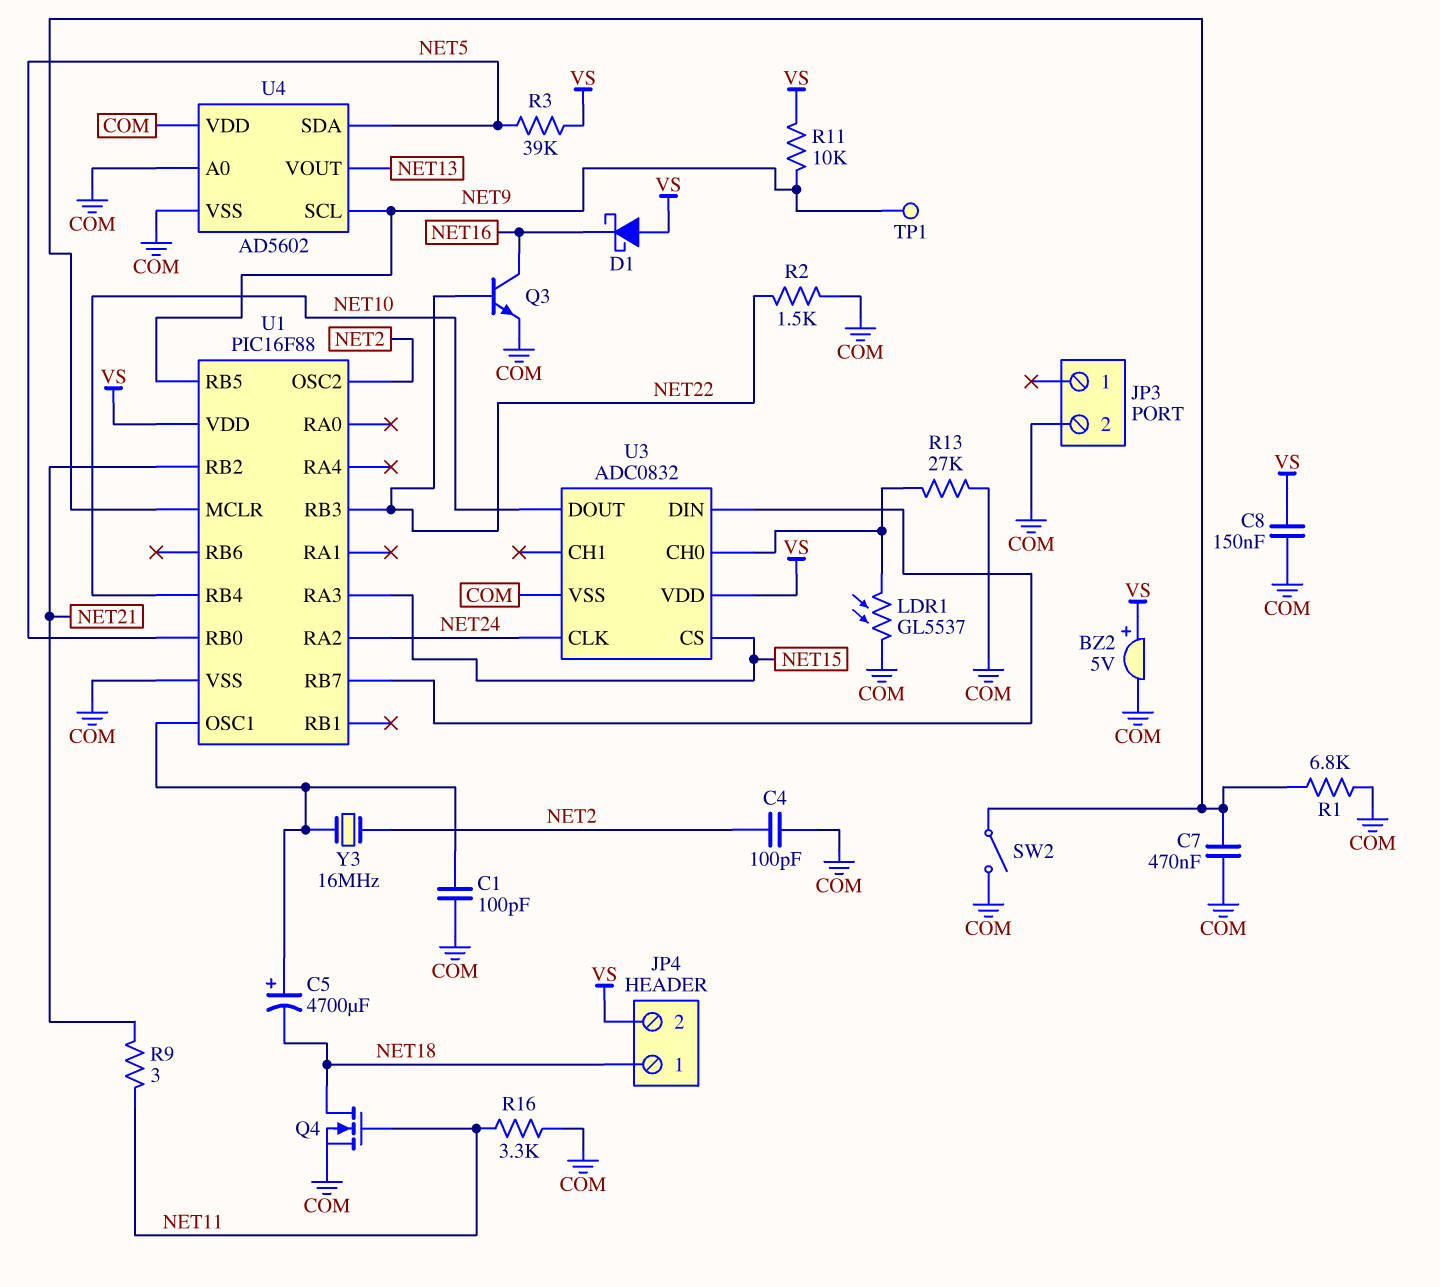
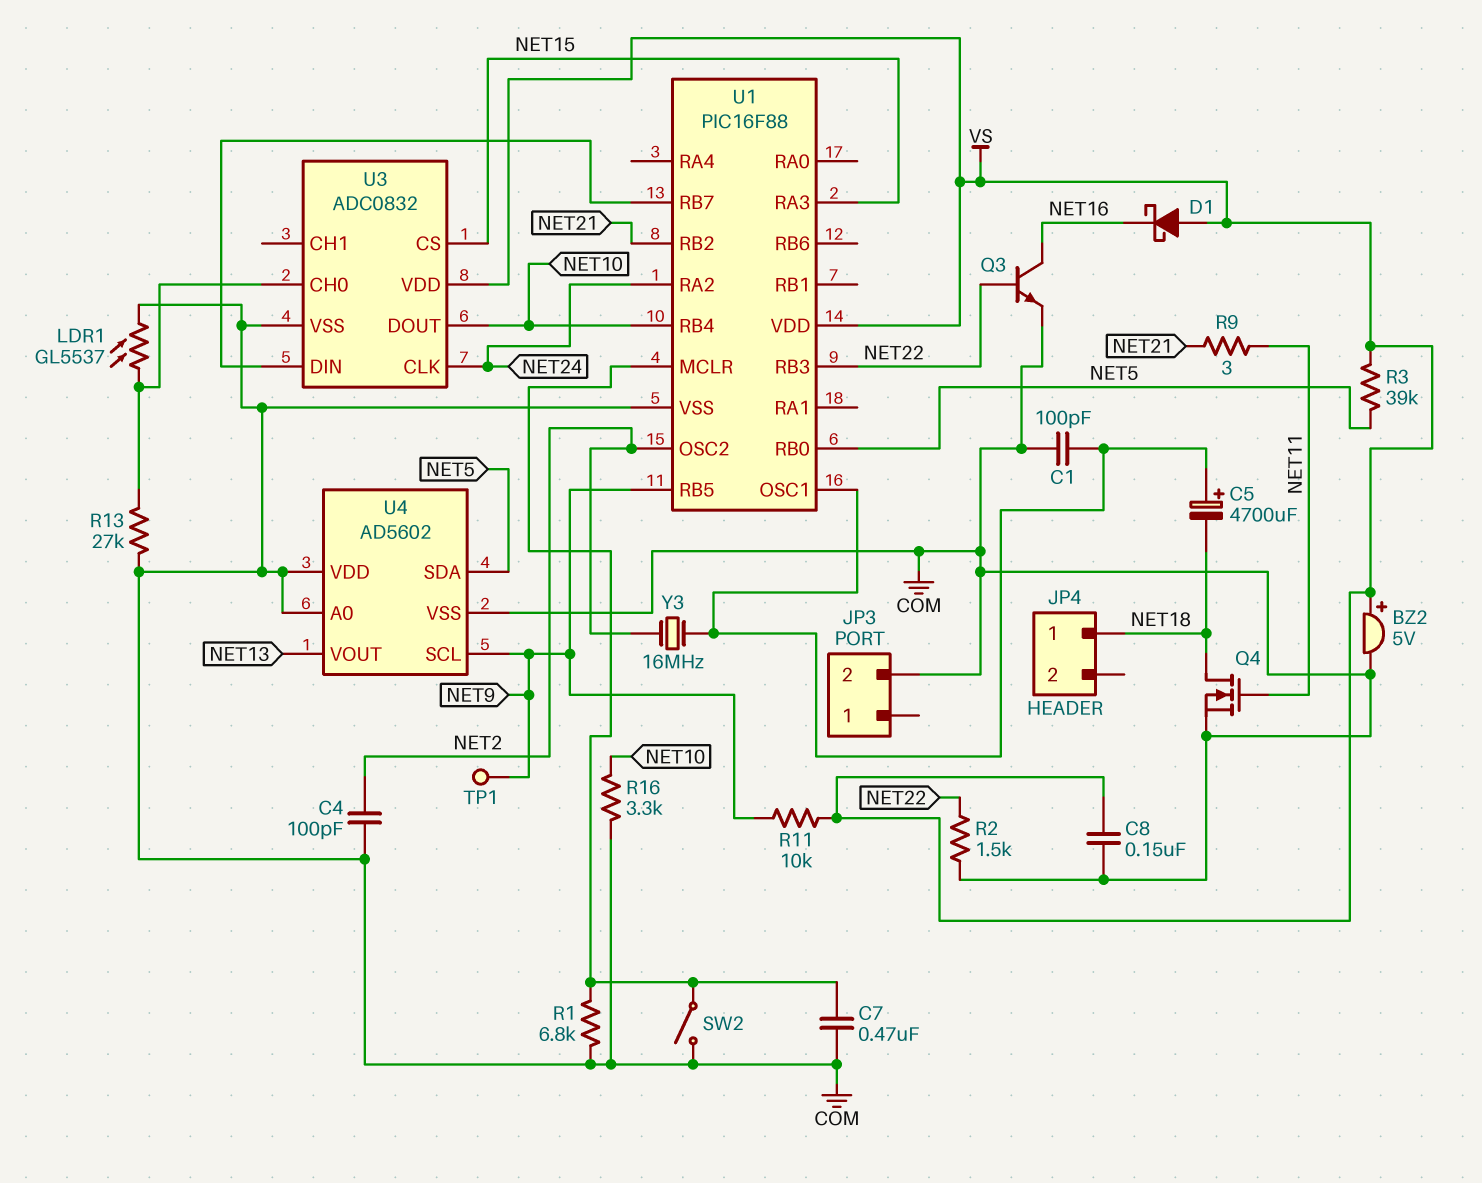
JP4 pin 2: VS -> none
R16: 3.3k (COM, NET11) -> 3.3k (COM, NET10)

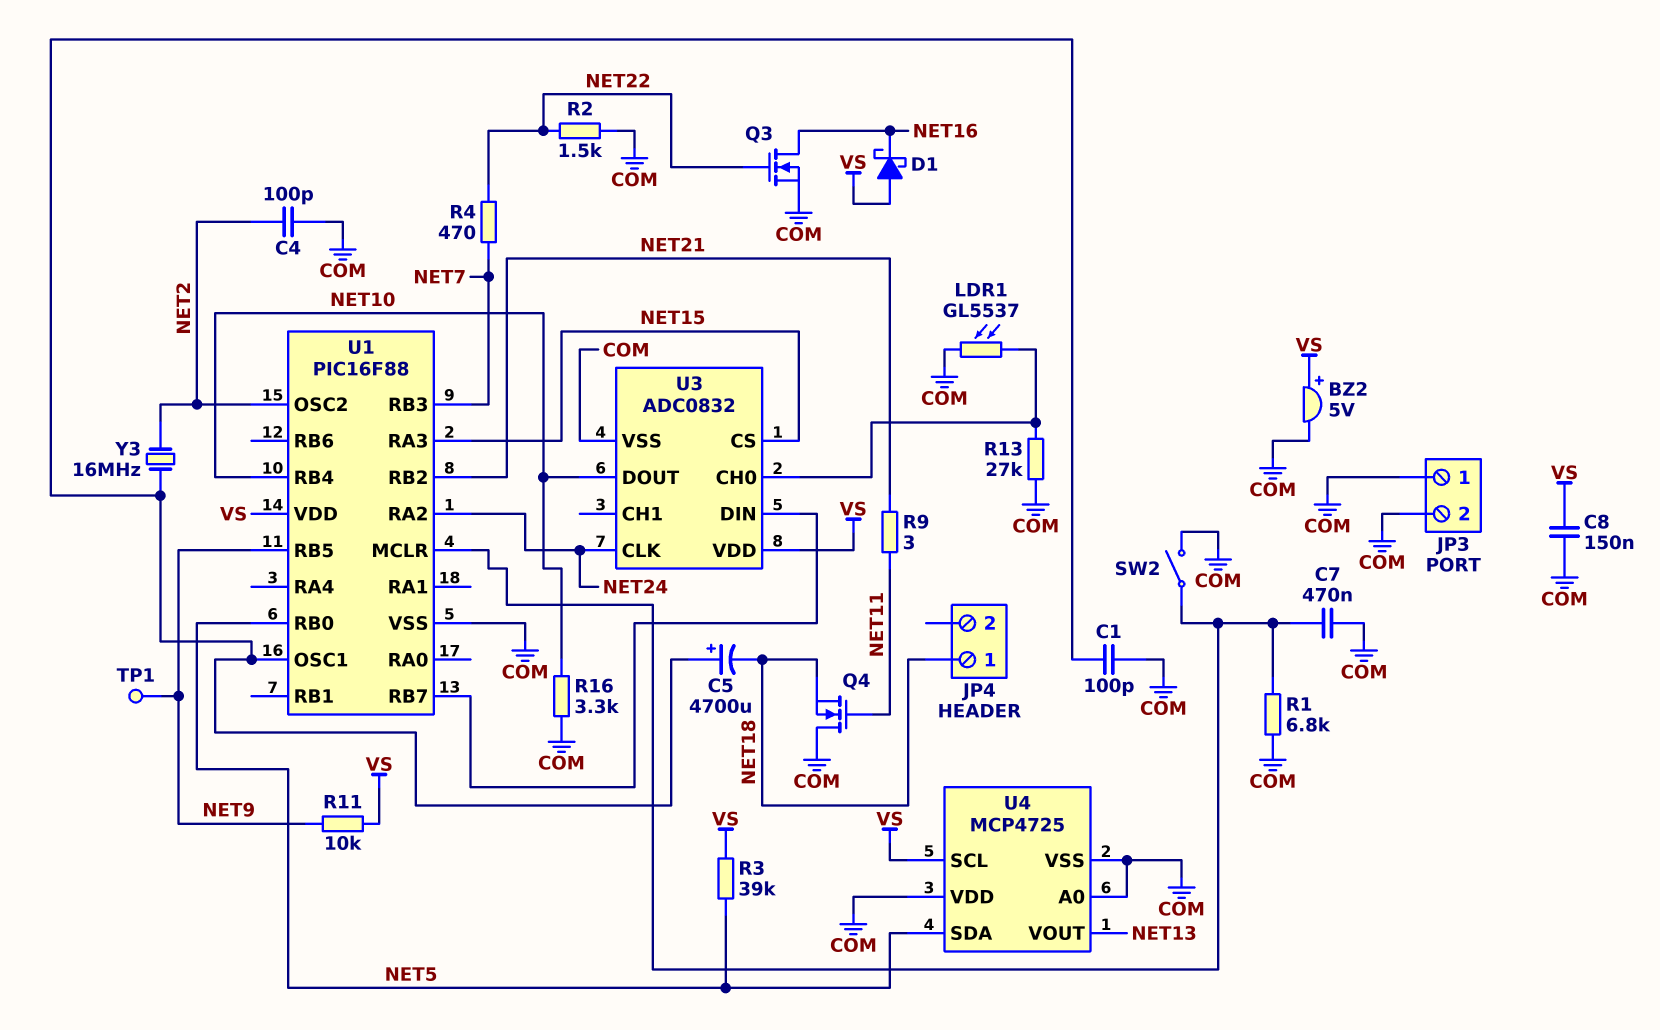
JP3 pin 1: none -> COM
Q3: NPN (B NET22, C NET16, E COM) -> NMOS (G NET22, D NET16, S COM)
Q4: NMOS (G NET11, D NET18, S COM) -> NMOS (G NET11, D COM, S NET18)
R4: none -> 470 (NET7, NET22)
U1 pin RB3: NET22 -> NET7
U4: AD5602 -> MCP4725
U4 pin SCL: NET9 -> VS

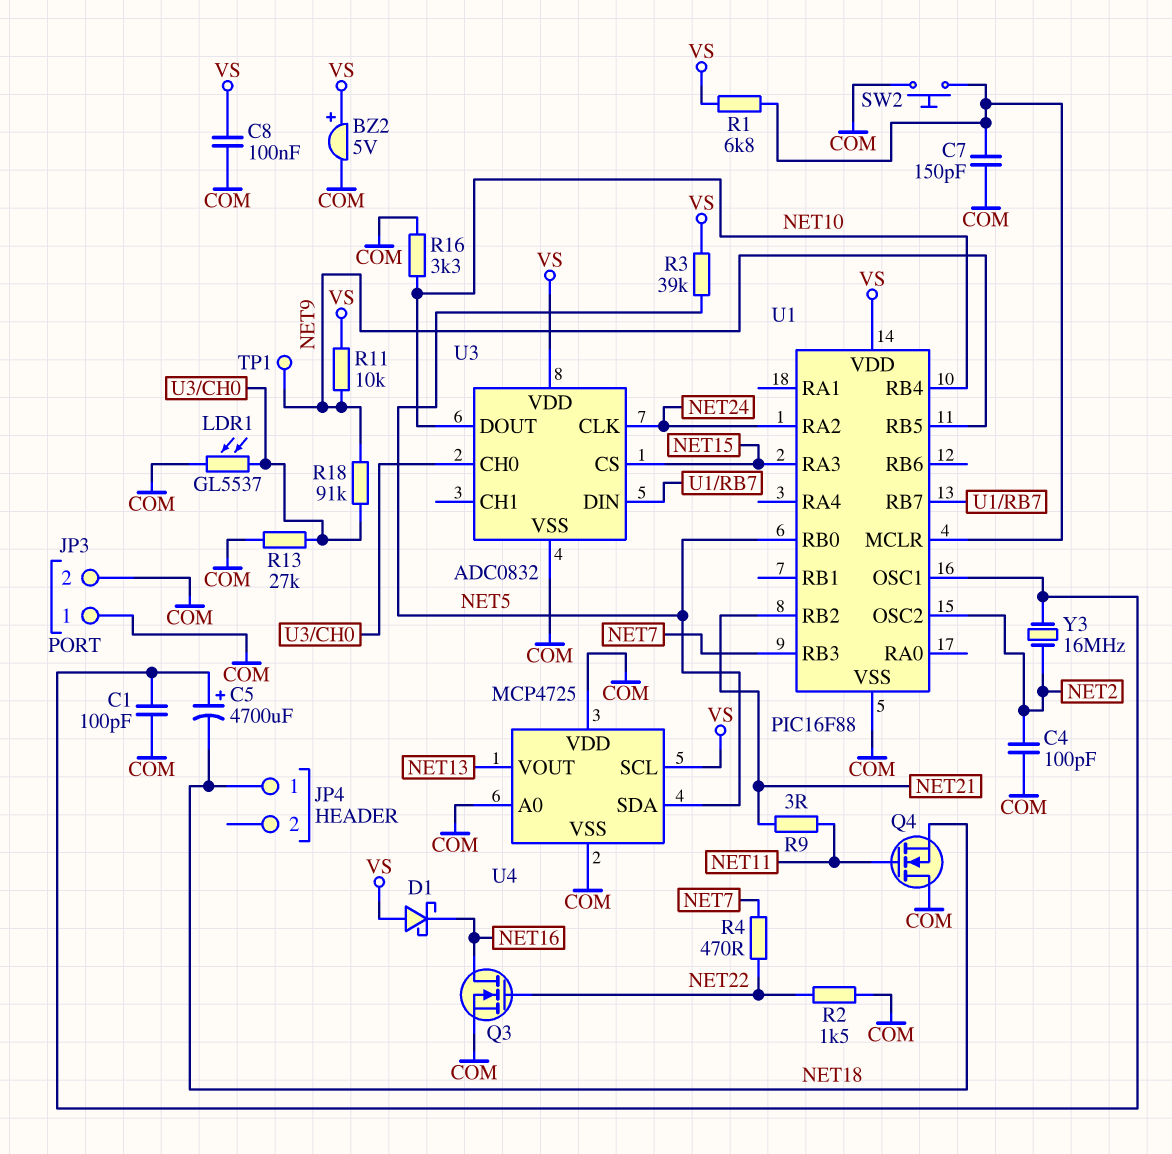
C7: 470nF (COM, U1/MCLR) -> 150pF (COM, U1/MCLR)
C8: 150nF (COM, VS) -> 100nF (COM, VS)
R1: 6.8k (COM, U1/MCLR) -> 6.8k (U1/MCLR, VS)
R18: none -> 91k (NET9, U3/CH0)
SW2: switch (COM, U1/MCLR) -> button (COM, U1/MCLR)

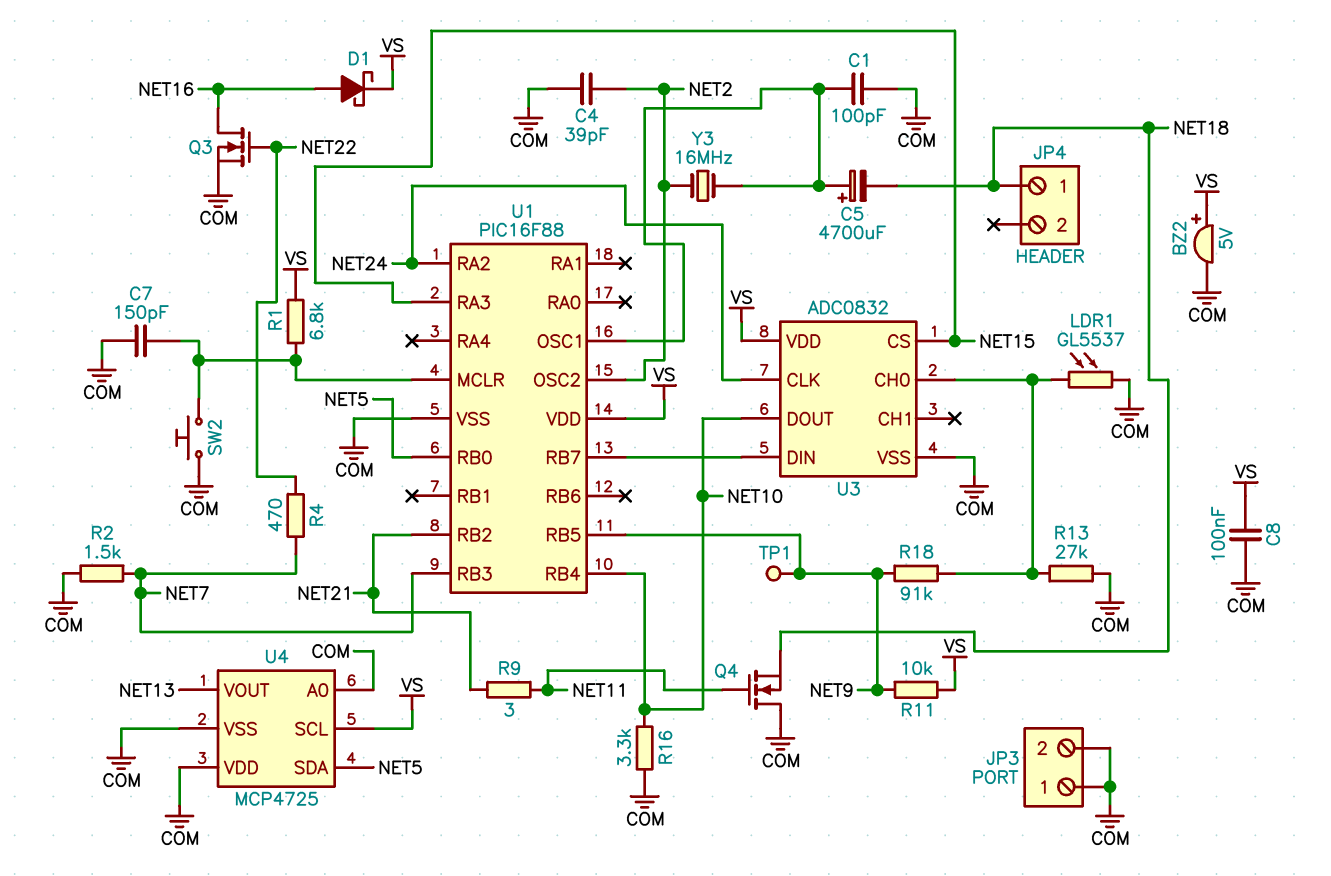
C4: 100pF (COM, NET2) -> 39pF (COM, NET2)
D1: schottky (A VS, K NET16) -> schottky (A NET16, K VS)
R2: 1.5k (COM, NET22) -> 1.5k (COM, NET7)
R3: 39k (NET5, VS) -> none

